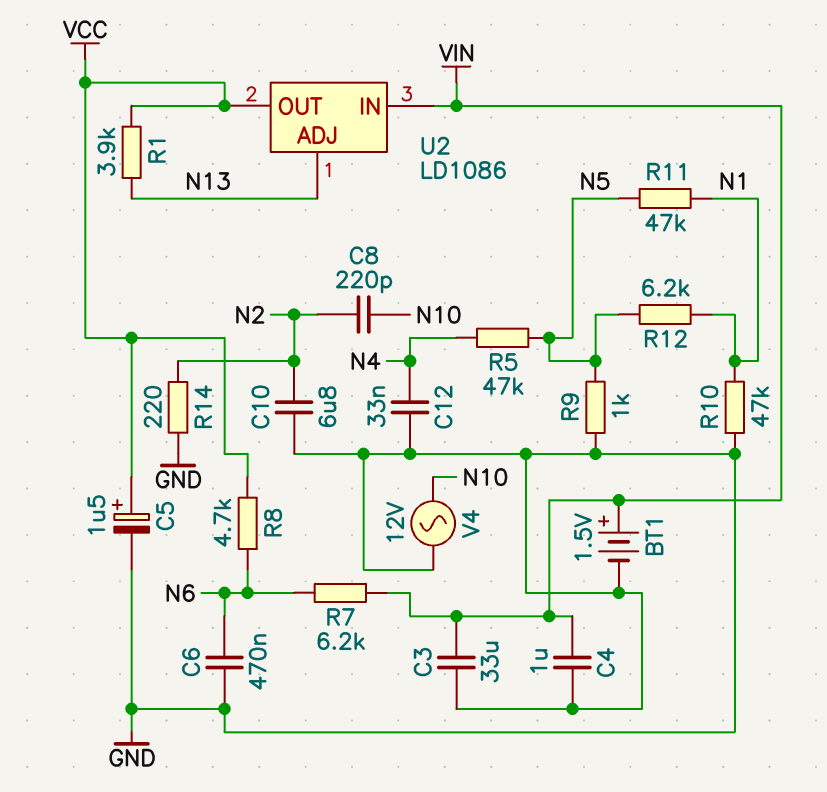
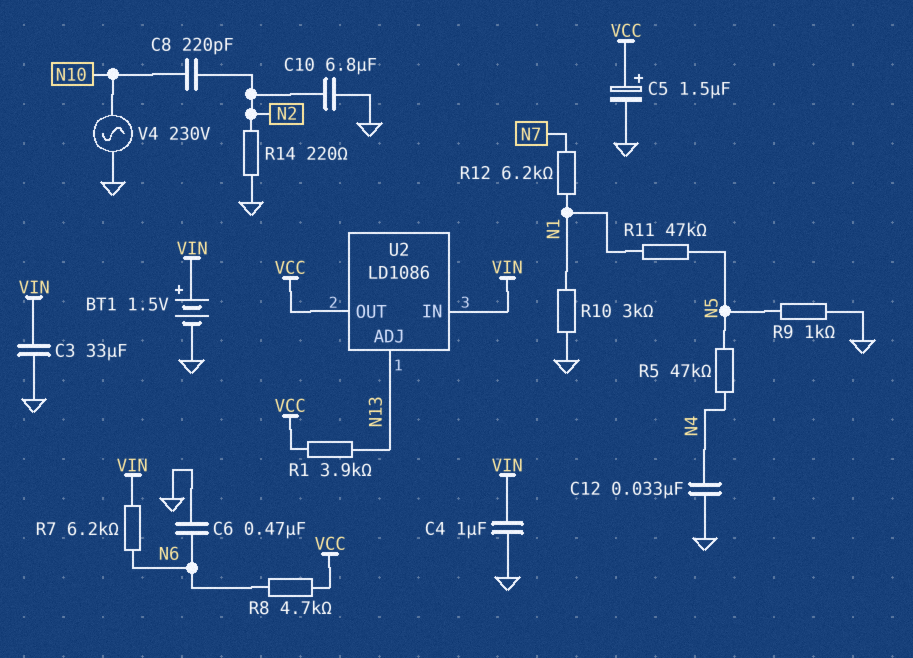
R10: 47k (GND, N1) -> 3k (GND, N1)
R12: 6.2k (N1, N5) -> 6.2k (N1, N7)
V4: AC 12V (GND, N10) -> AC 230V (GND, N10)

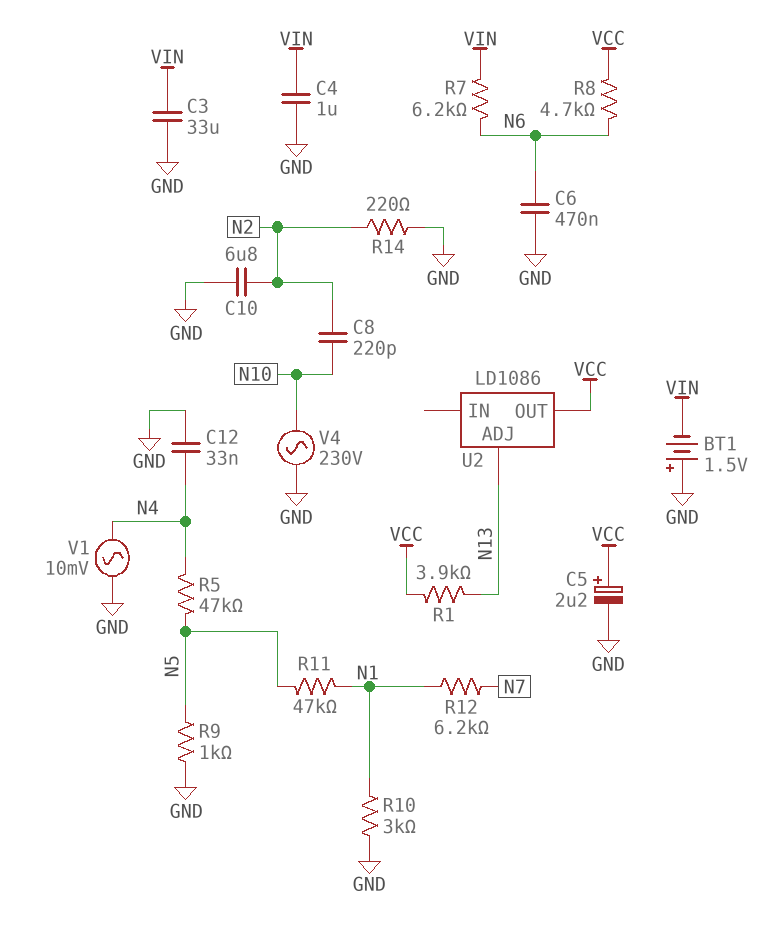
BT1: 1.5V (plus VIN, minus GND) -> 1.5V (plus GND, minus VIN)
C5: 1.5uF (plus VCC, minus GND) -> 2.2uF (plus VCC, minus GND)
U2 pin IN: VIN -> none
V1: none -> AC 10mV (GND, N4)

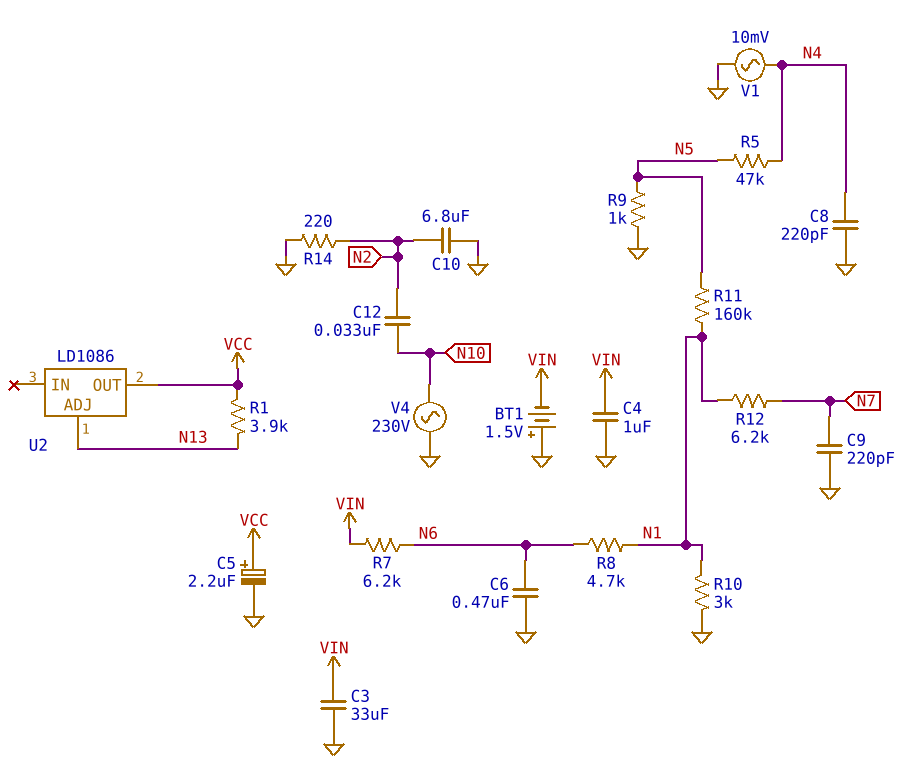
C8: 220pF (N2, N10) -> 220pF (GND, N4)
C9: none -> 220pF (GND, N7)
C12: 33nF (GND, N4) -> 33nF (N2, N10)
R8: 4.7k (N6, VCC) -> 4.7k (N1, N6)
R11: 47k (N1, N5) -> 160k (N1, N5)

